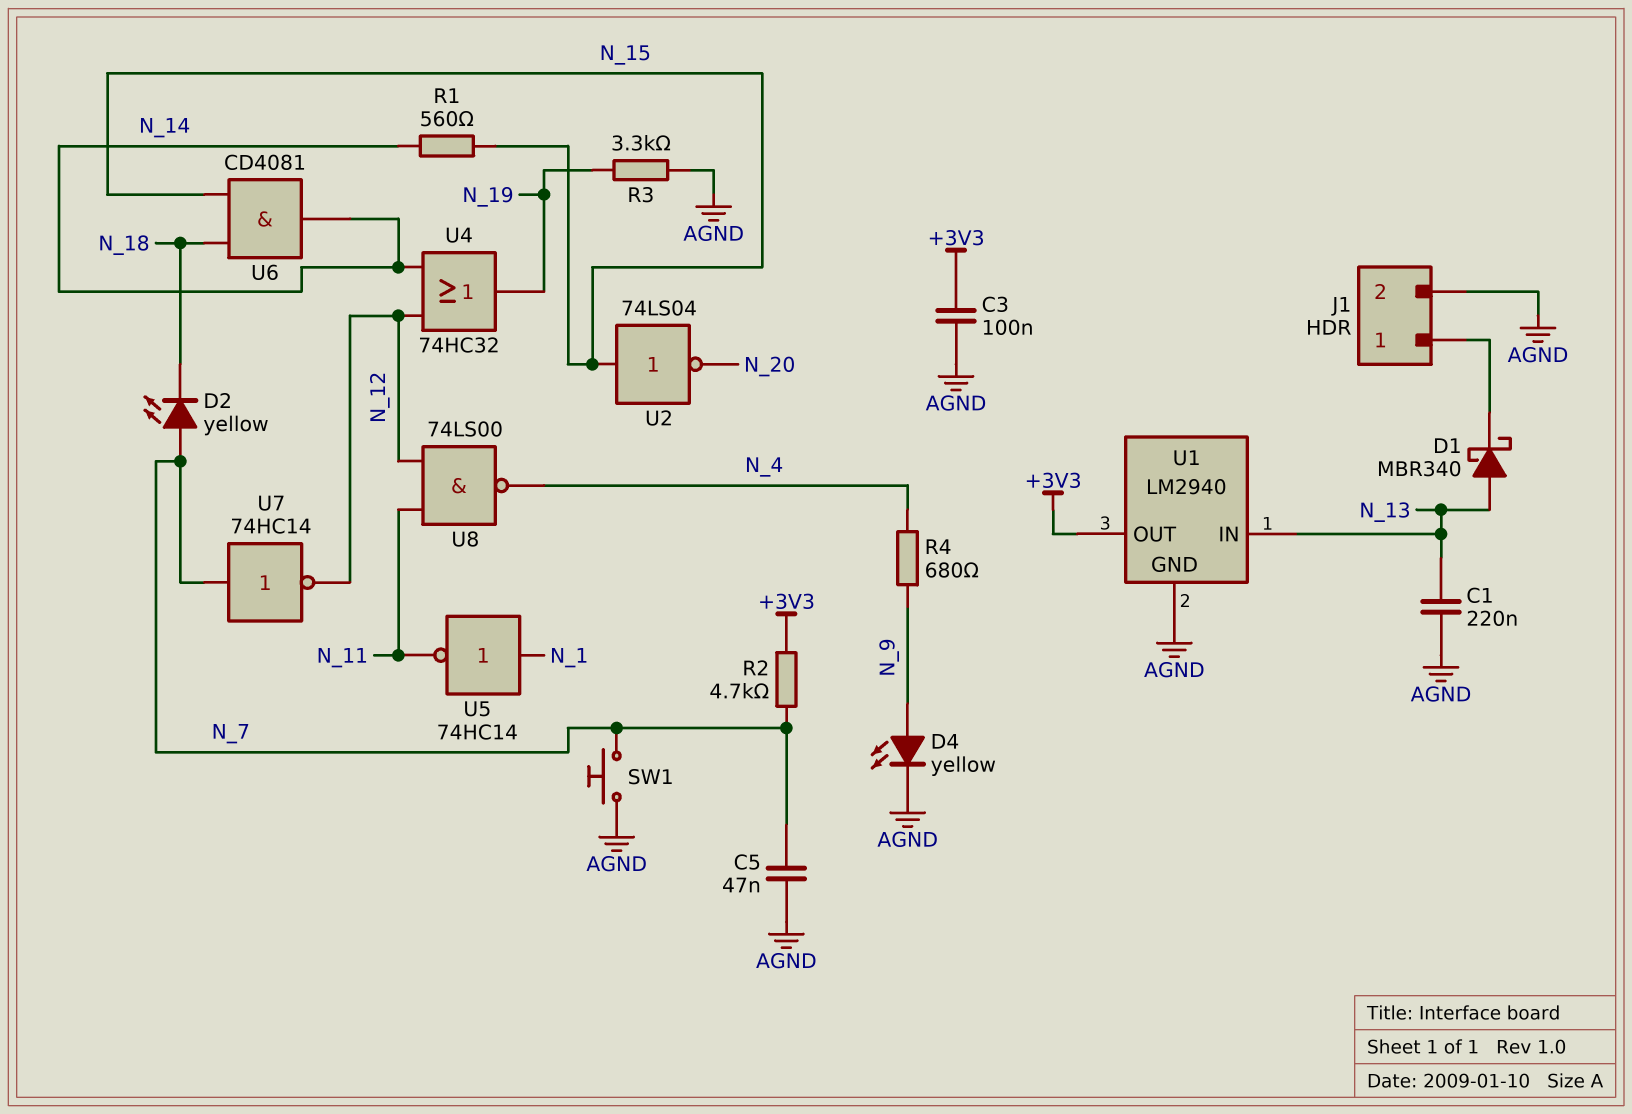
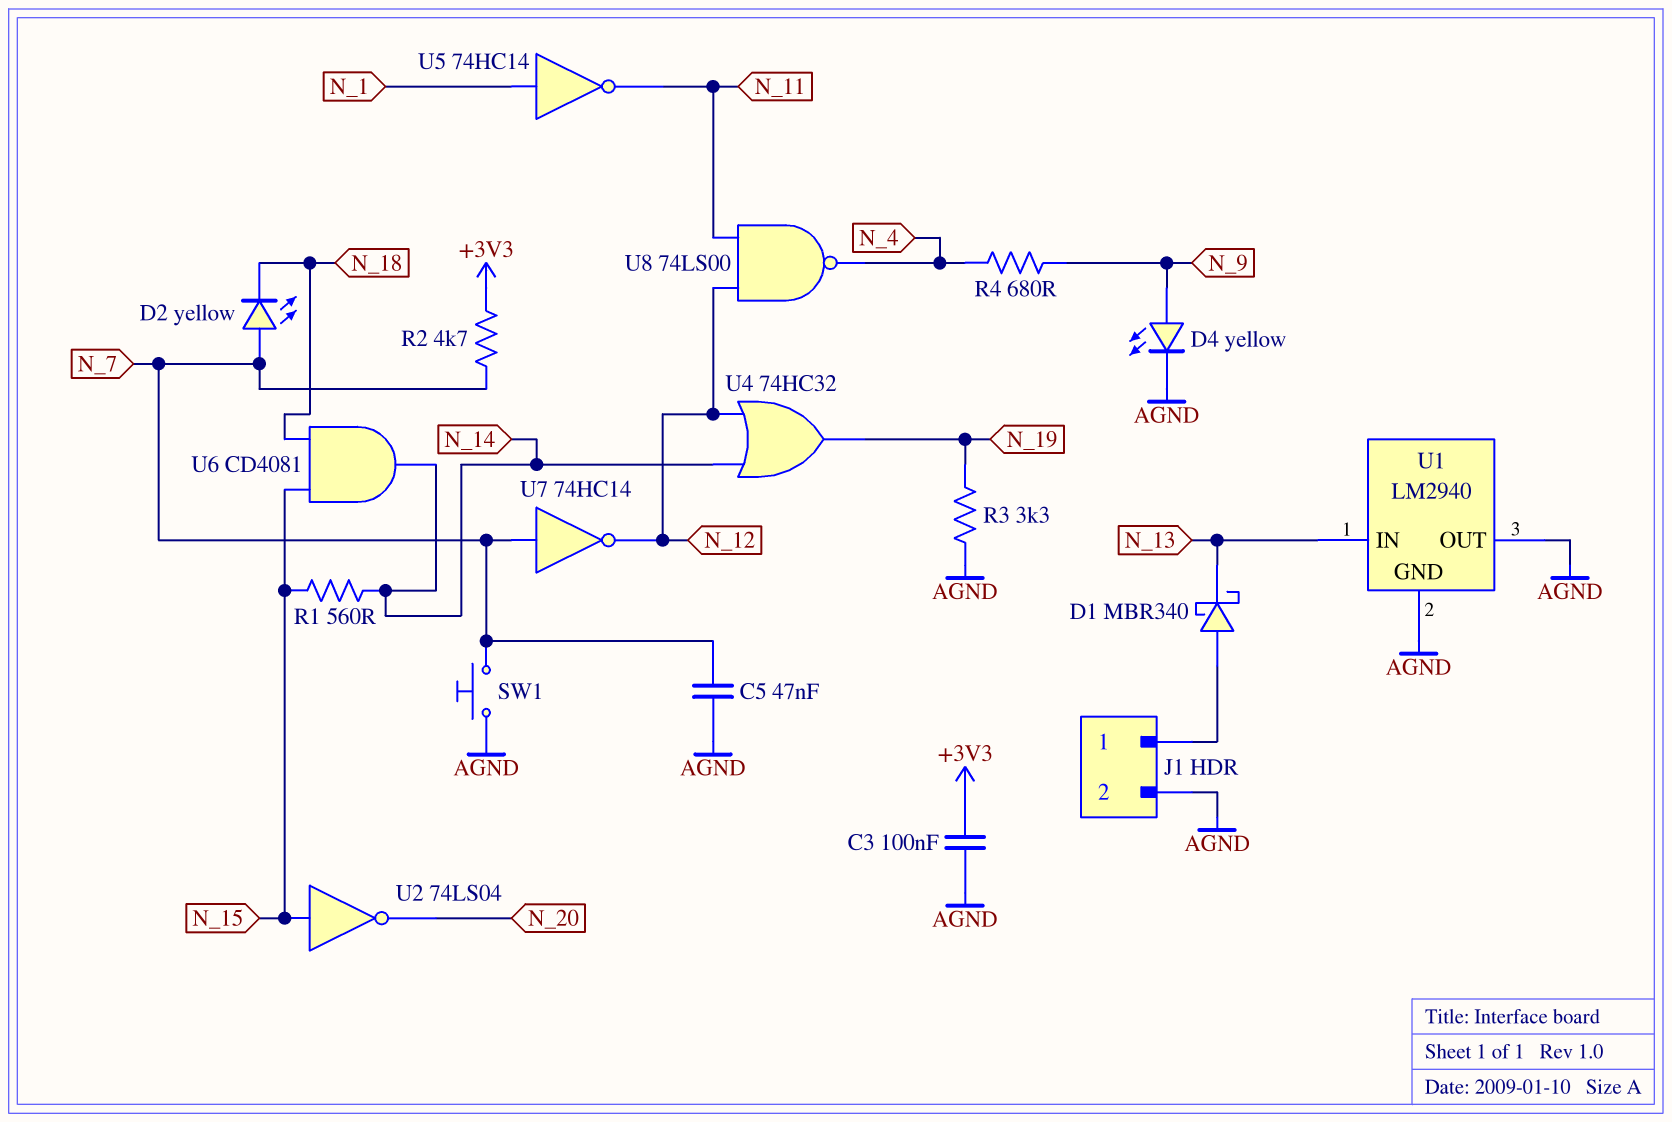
C1: 220nF (AGND, N_13) -> none
D1: schottky MBR340 (A N_13, K J1/1) -> schottky MBR340 (A J1/1, K N_13)
U1 pin OUT: +3V3 -> AGND

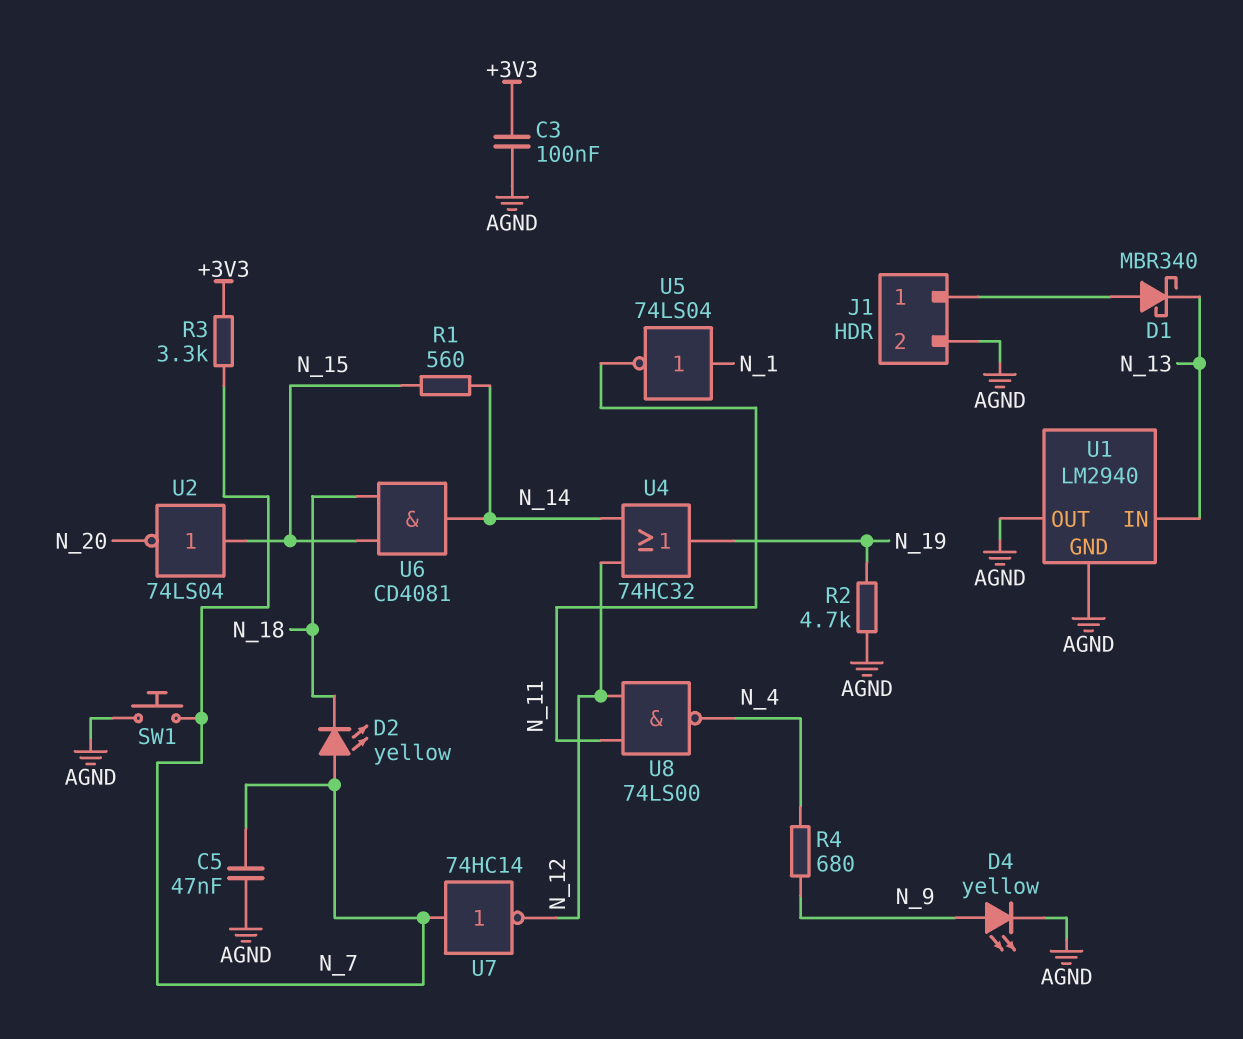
R2: 4.7k (+3V3, N_7) -> 4.7k (AGND, N_19)
R3: 3.3k (AGND, N_19) -> 3.3k (+3V3, N_7)
U5: NOT 74HC14 (in N_1, out N_11) -> NOT 74LS04 (in N_1, out N_11)

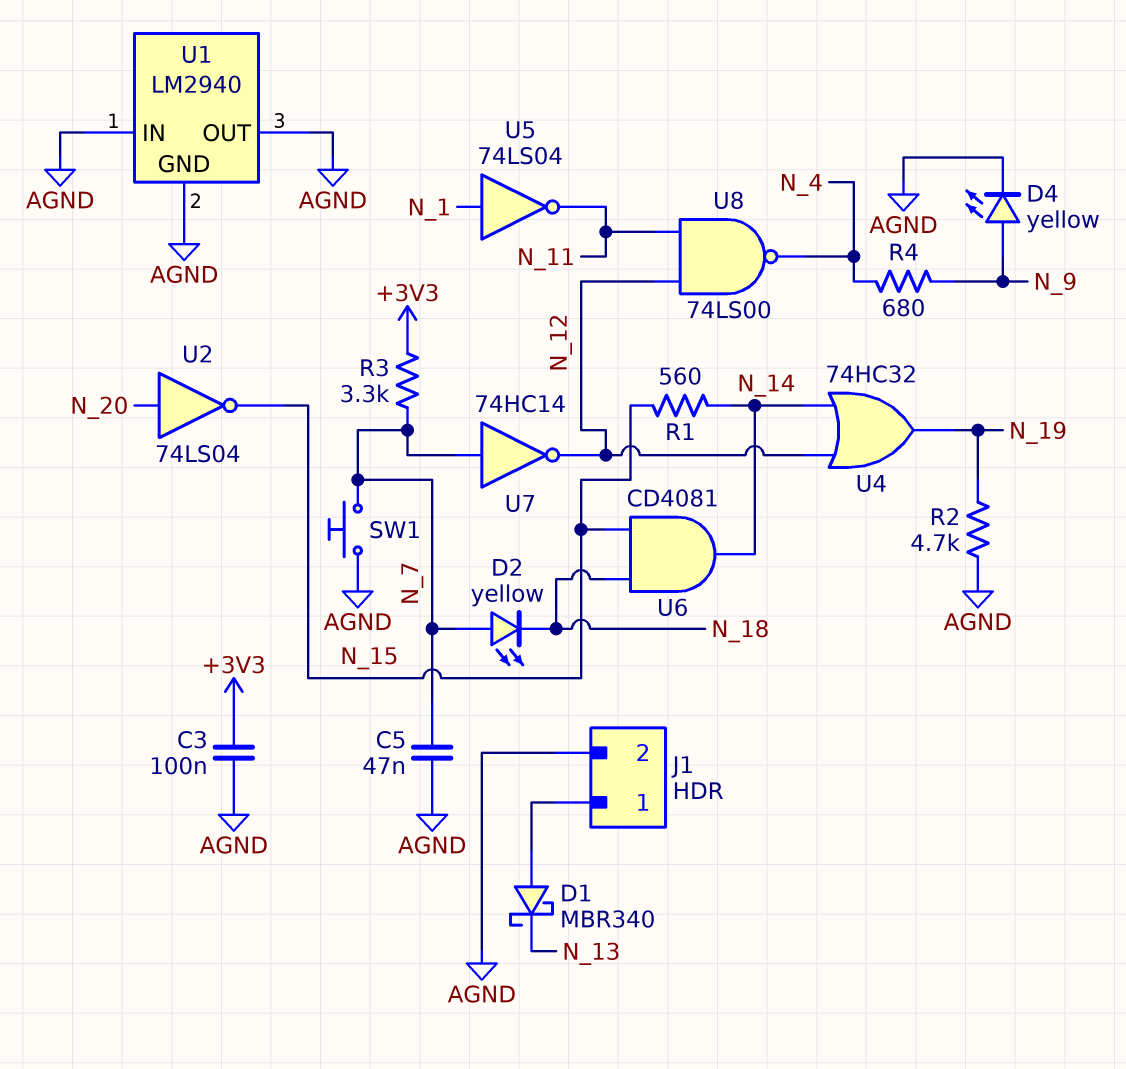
U1 pin IN: N_13 -> AGND
U2: NOT 74LS04 (in N_15, out N_20) -> NOT 74LS04 (in N_20, out N_15)

